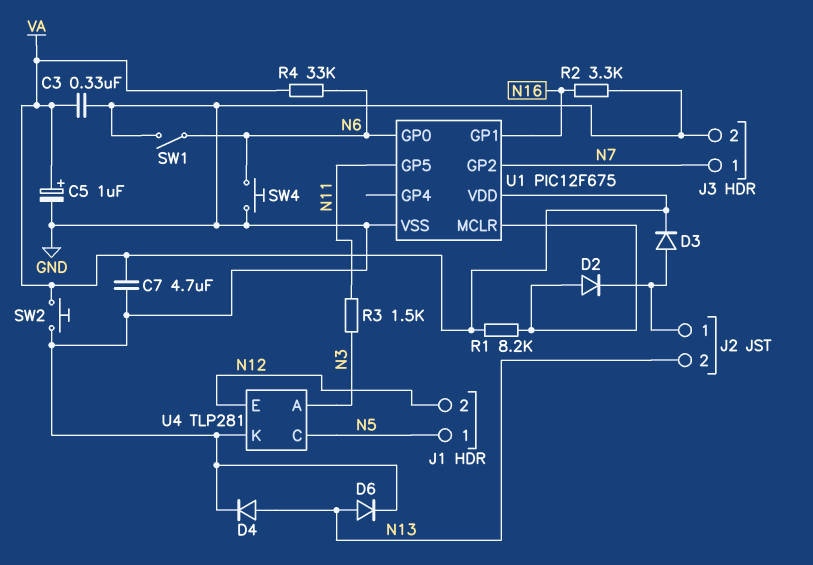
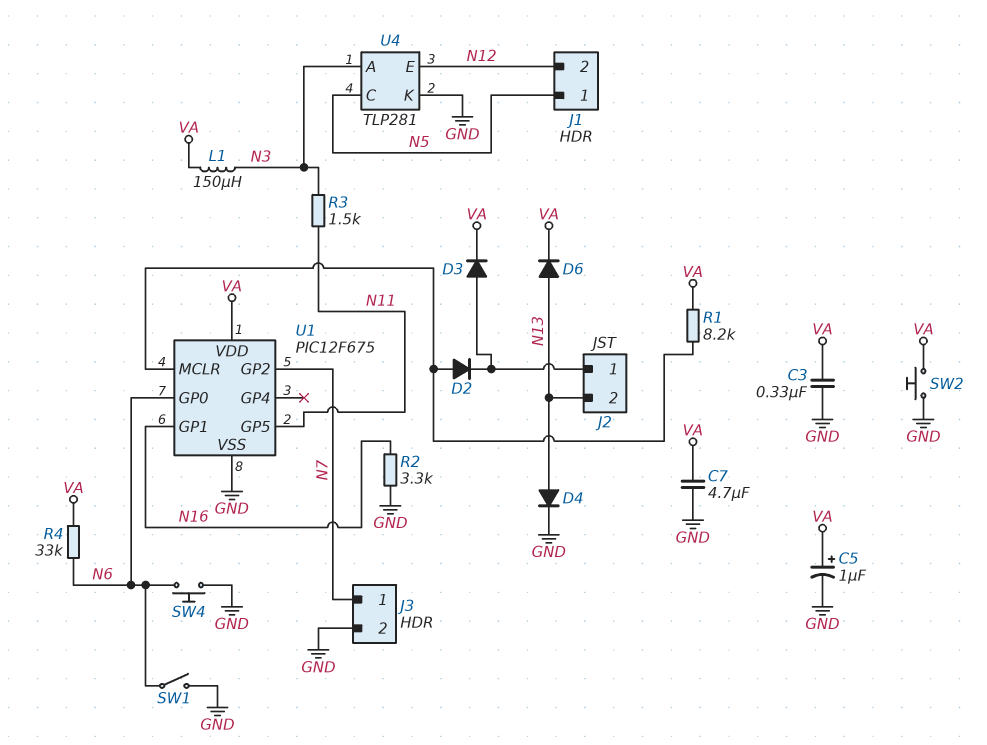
D6: diode (A N13, K GND) -> diode (A N13, K VA)
L1: none -> 150uH (N3, VA)

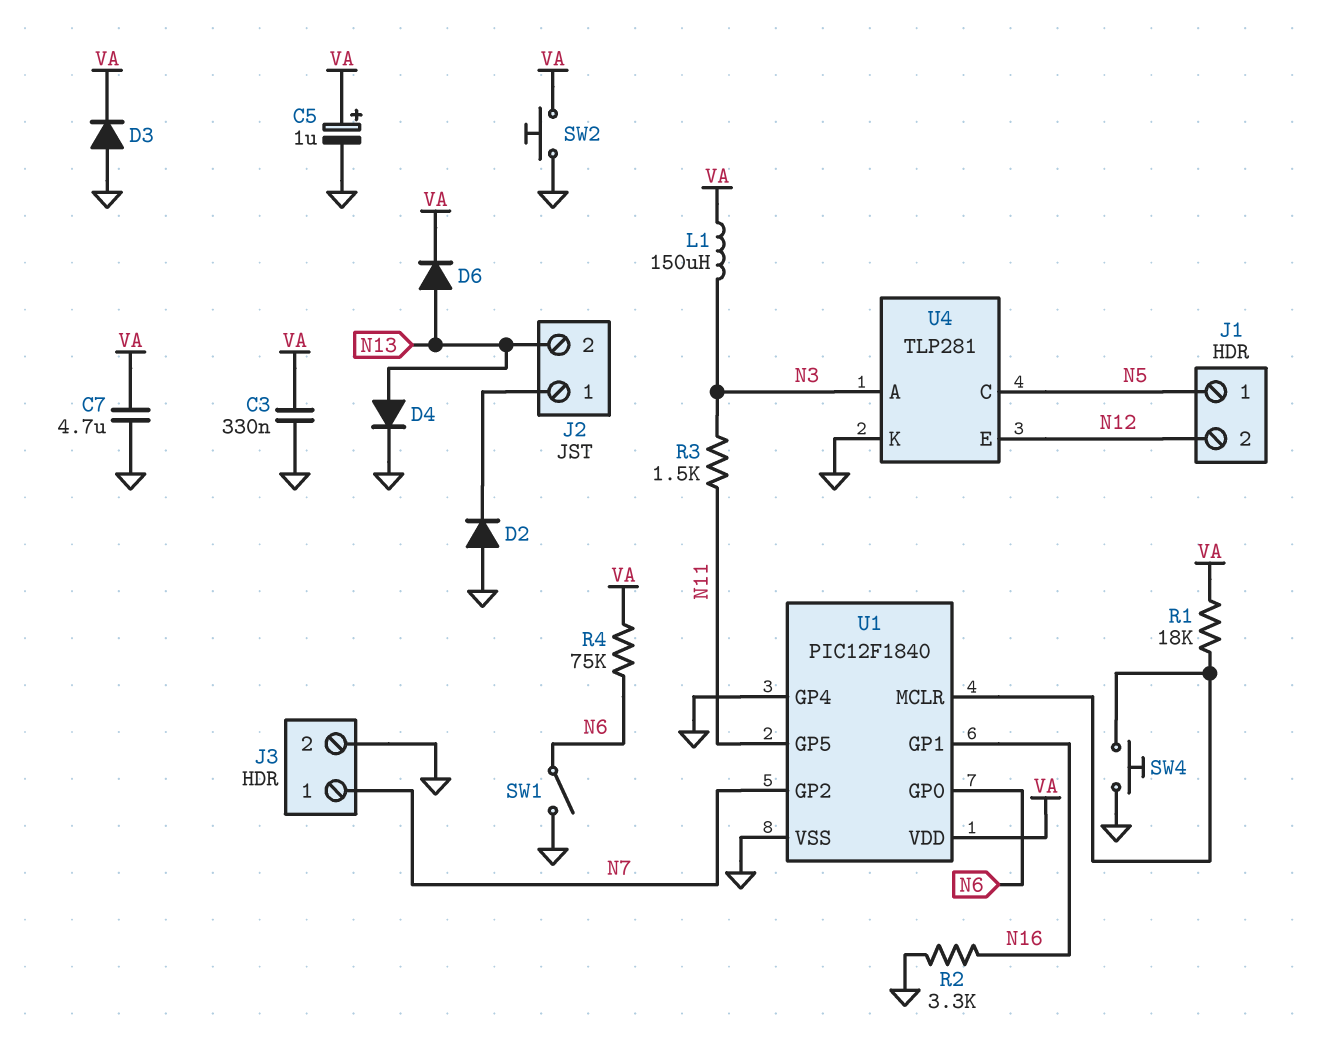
D2: diode (A U1/MCLR, K J2/1) -> diode (A GND, K J2/1)
D3: diode (A J2/1, K VA) -> diode (A GND, K VA)
R1: 8.2k (U1/MCLR, VA) -> 18k (U1/MCLR, VA)
R4: 33k (N6, VA) -> 75k (N6, VA)
SW4: button (GND, N6) -> button (GND, U1/MCLR)
U1: PIC12F675 -> PIC12F1840
U1 pin GP4: none -> GND

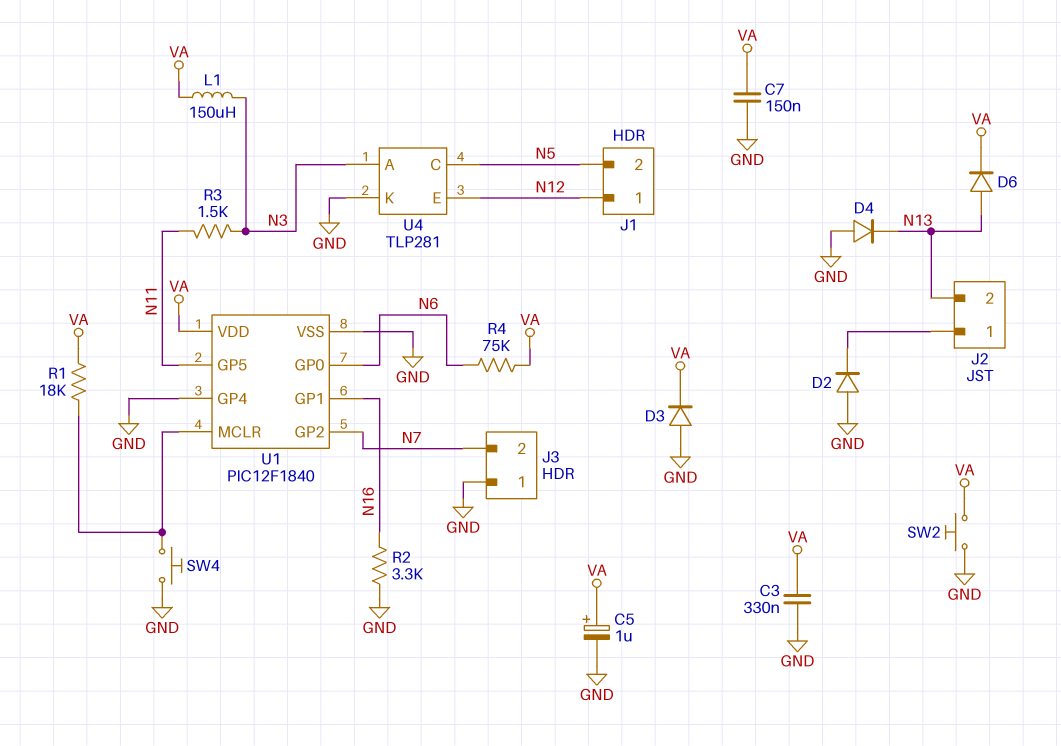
C7: 4.7uF (GND, VA) -> 150nF (GND, VA)
D4: diode (A N13, K GND) -> diode (A GND, K N13)
J1 pin 1: N5 -> N12
J1 pin 2: N12 -> N5
J3 pin 1: N7 -> GND
J3 pin 2: GND -> N7
SW1: switch (GND, N6) -> none

